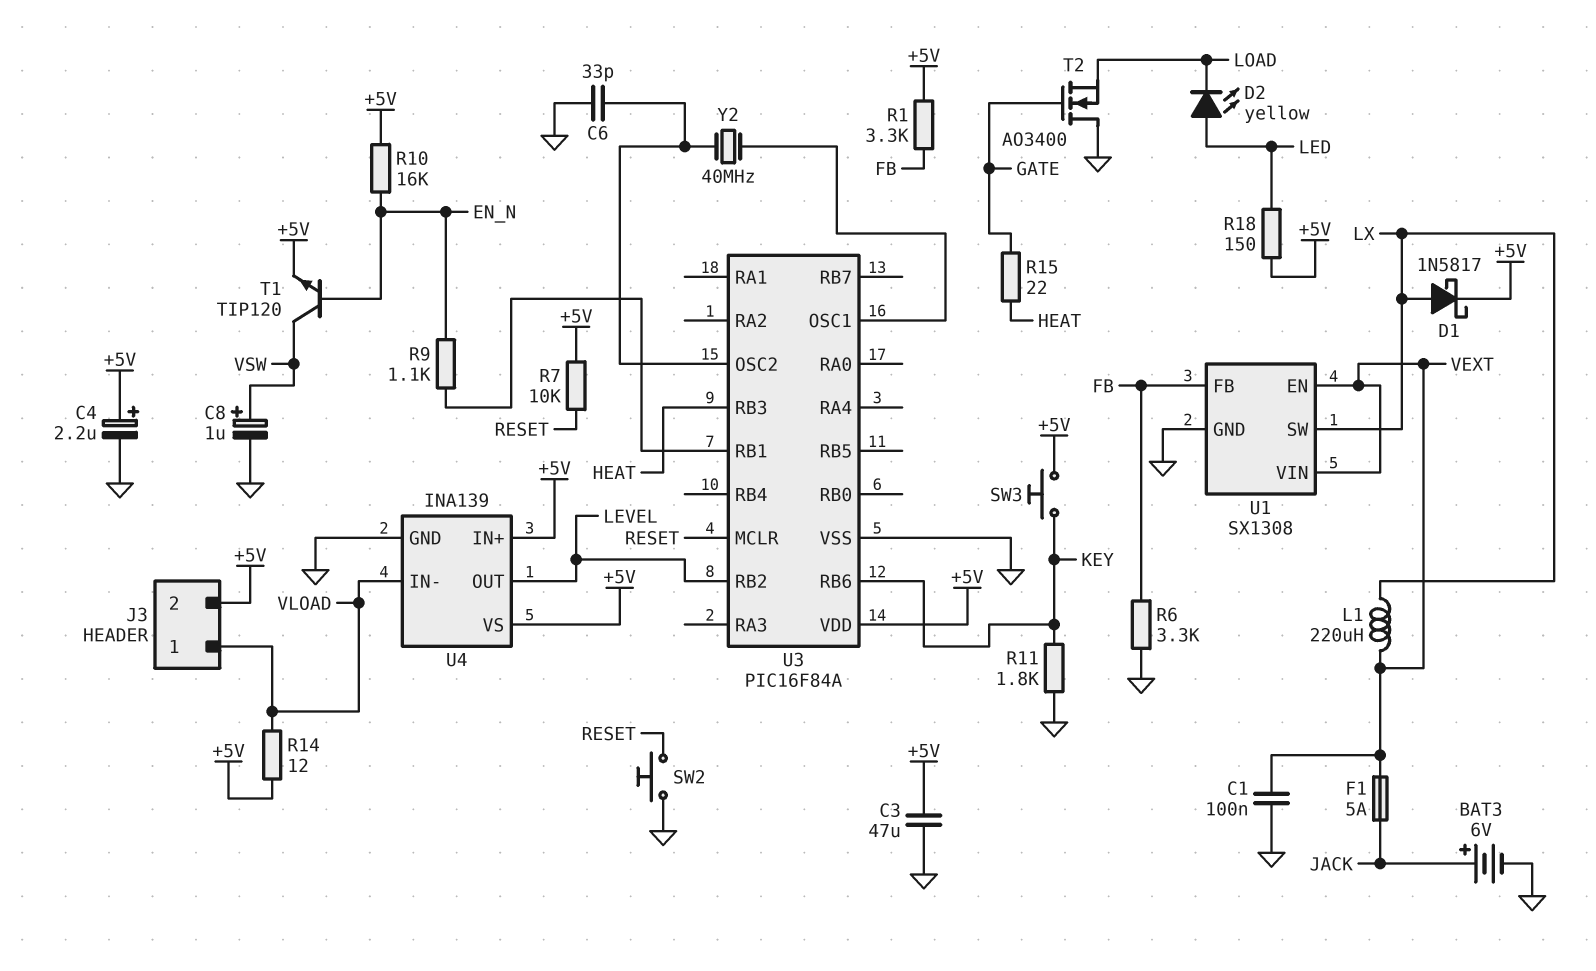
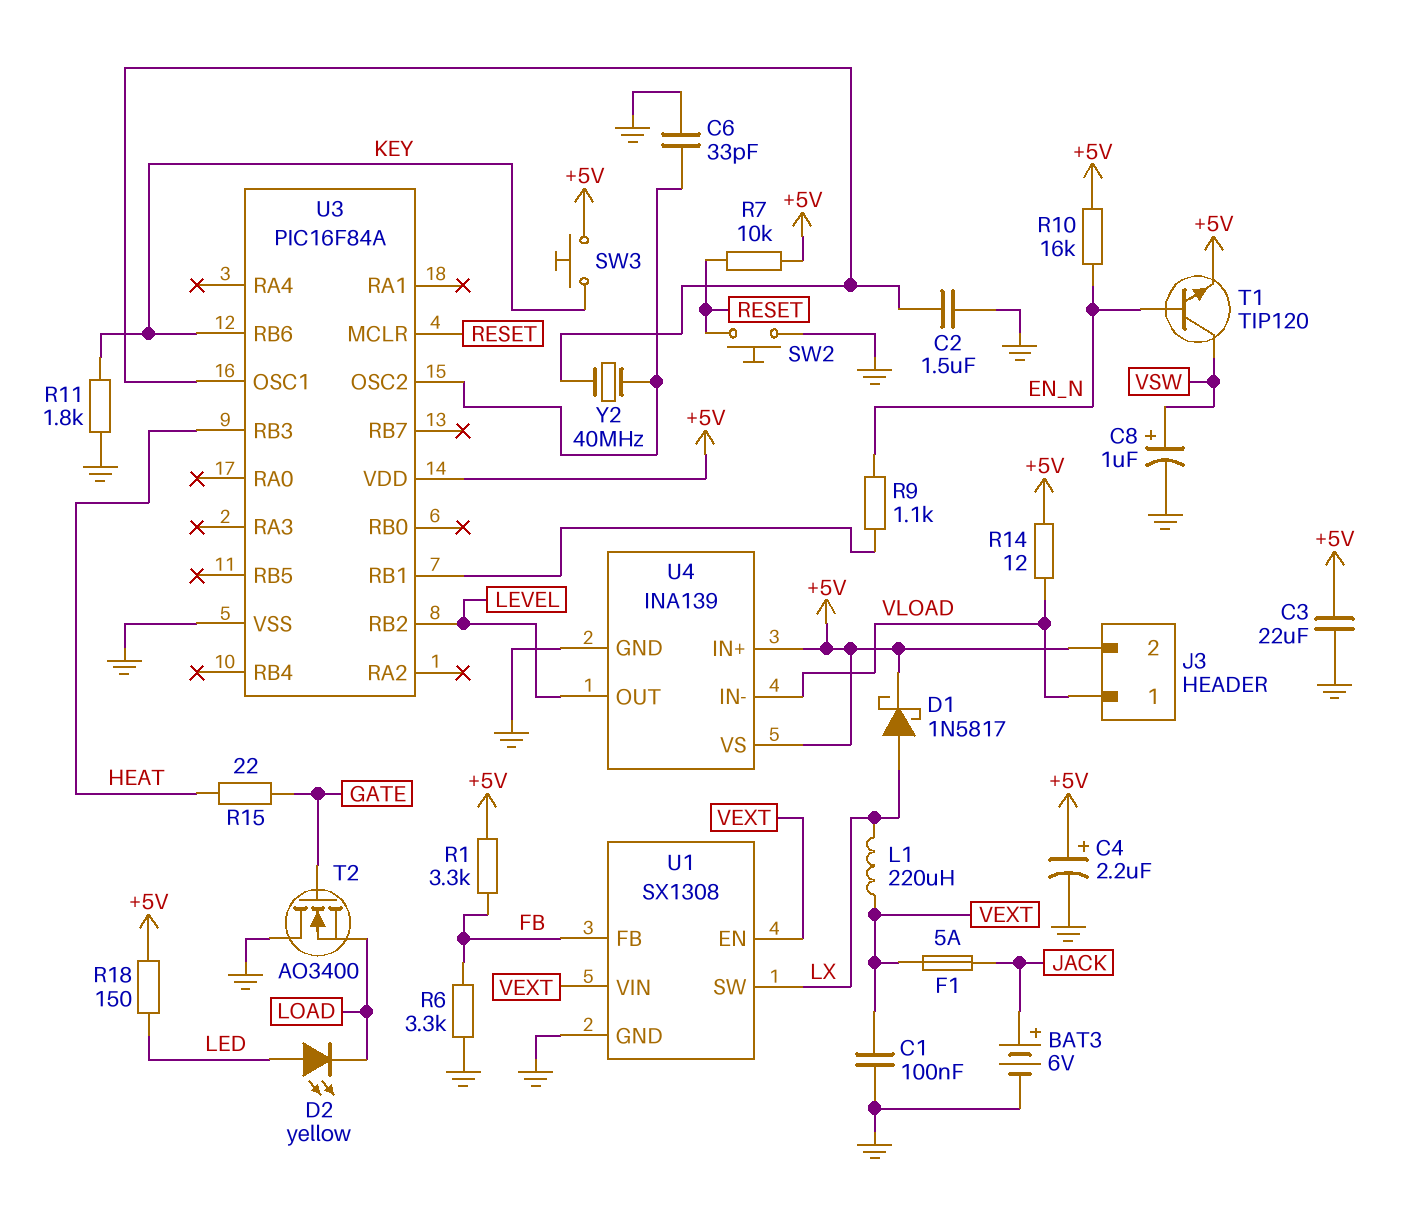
C2: none -> 1.5uF (GND, U3/OSC1)
C3: 47uF (+5V, GND) -> 22uF (+5V, GND)

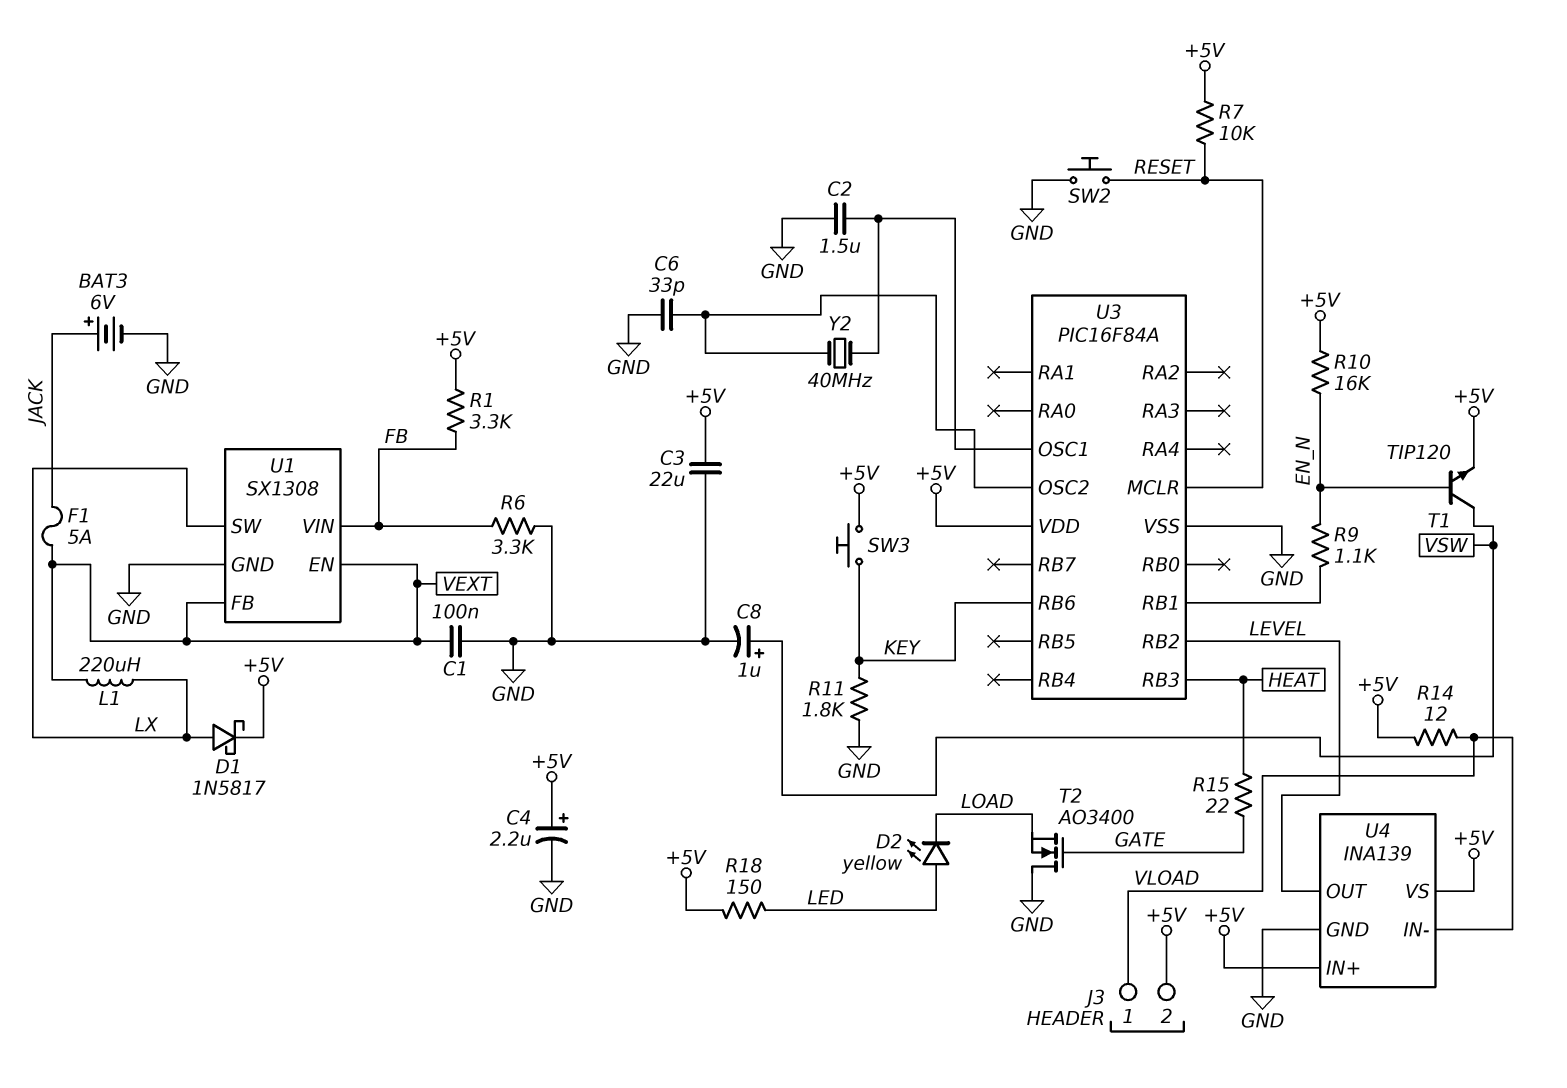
U1 pin FB: FB -> VEXT
U1 pin VIN: VEXT -> FB

